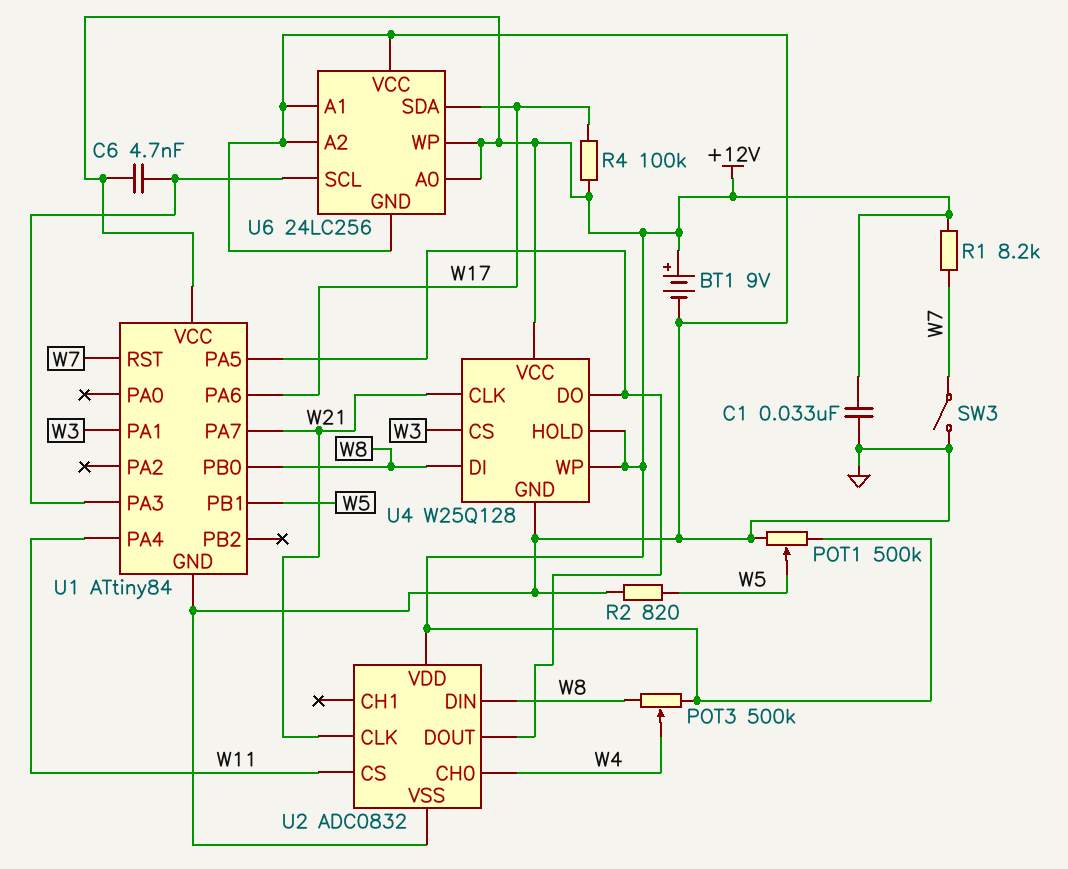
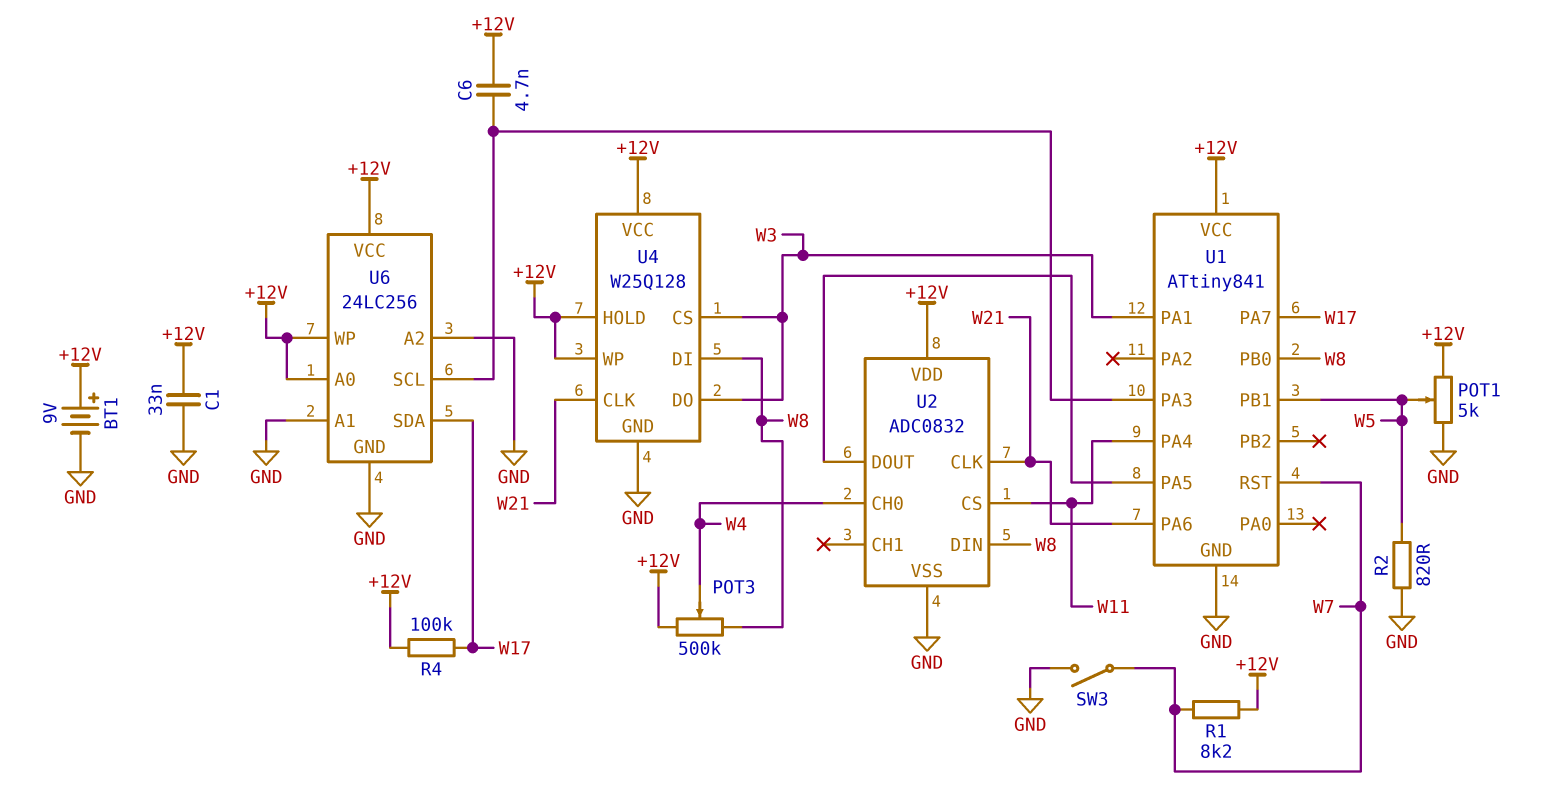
POT1: 500k (+12V, GND, wiper W5) -> 5k (+12V, GND, wiper W5)
U1: ATtiny84 -> ATtiny841
U1 pin PA6: W17 -> W21
U1 pin PA7: W21 -> W17
U4 pin DO: U1/PA5 -> W3
U6 pin VCC: GND -> +12V

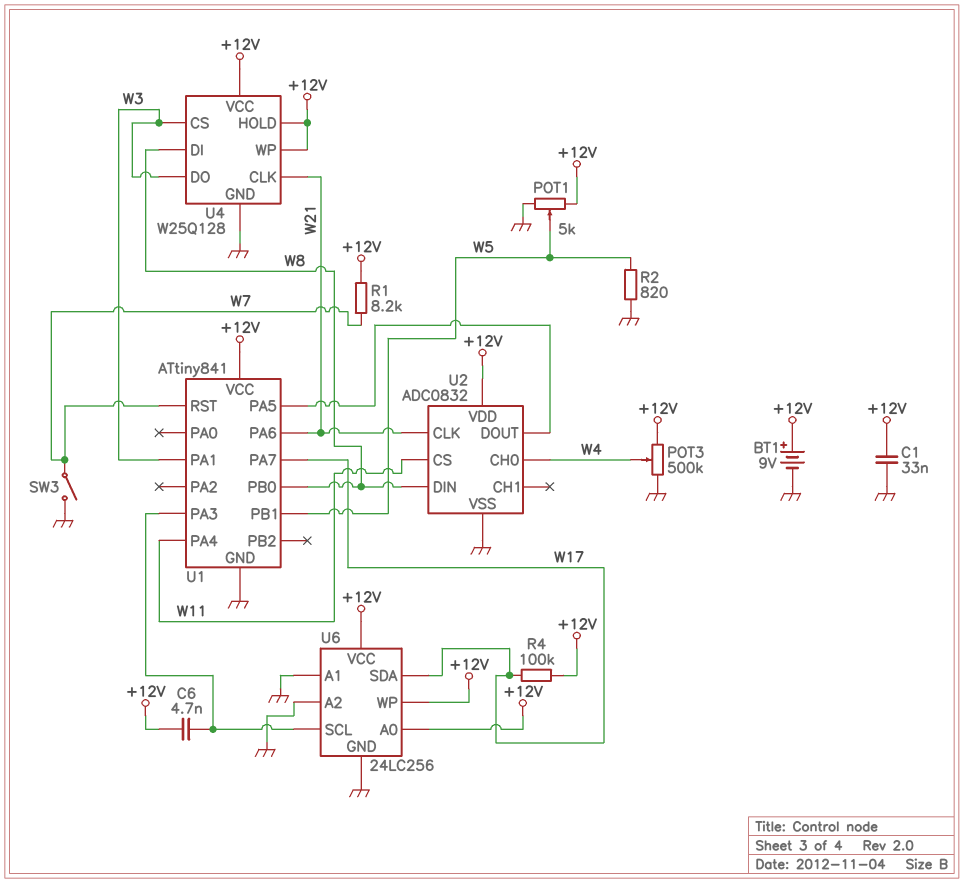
POT3: 500k (+12V, W8, wiper W4) -> 500k (+12V, GND, wiper W4)

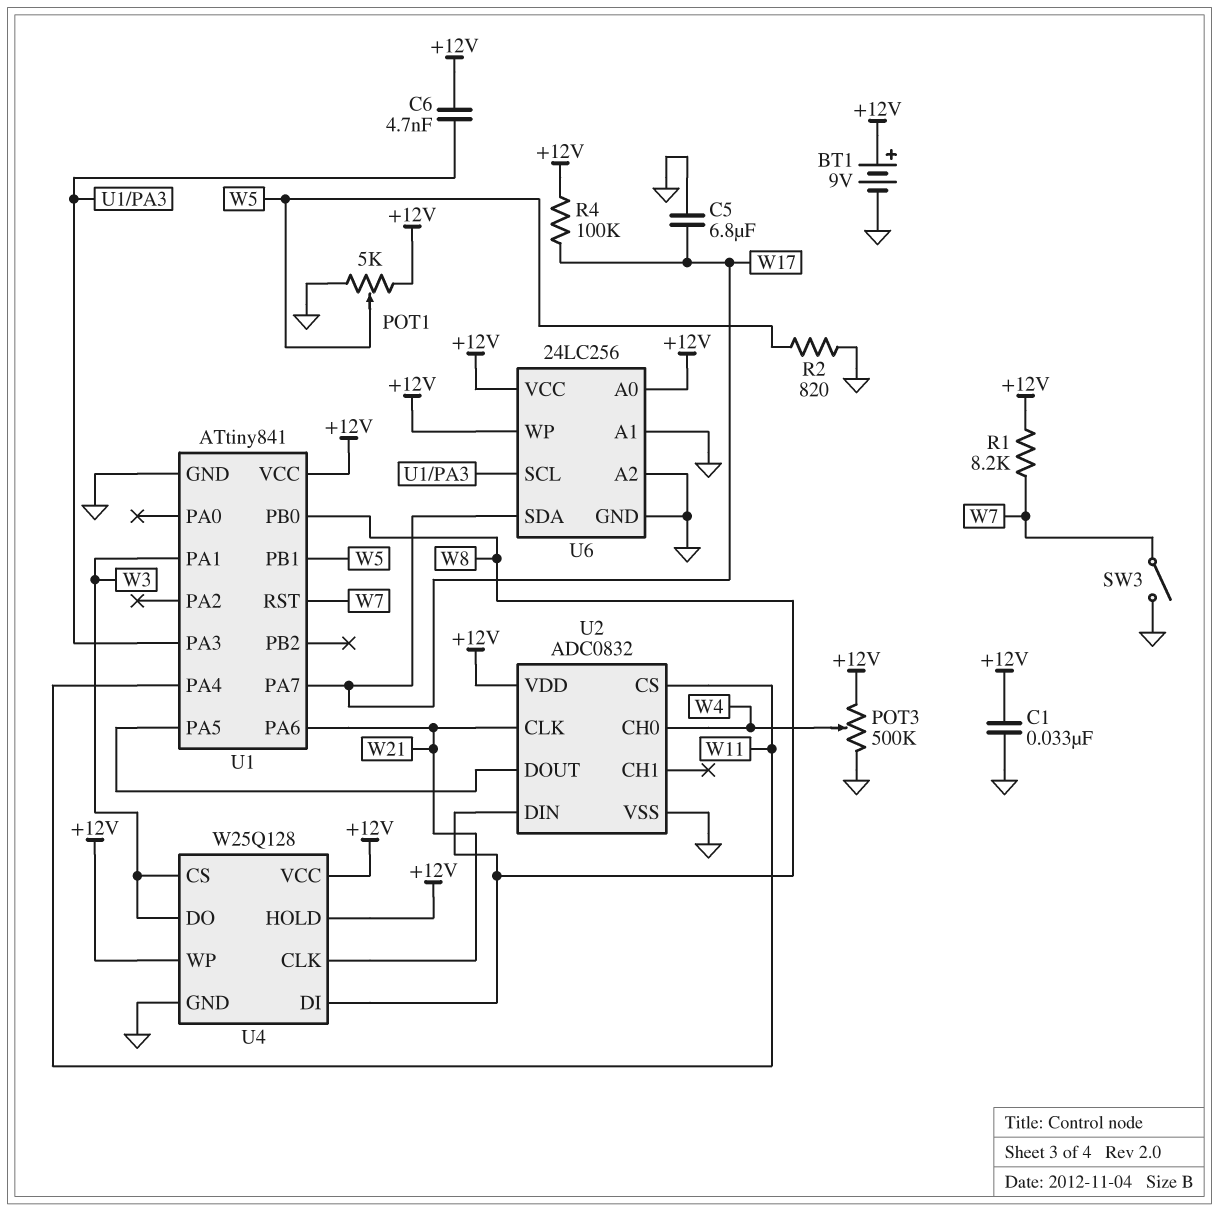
C5: none -> 6.8uF (GND, W17)

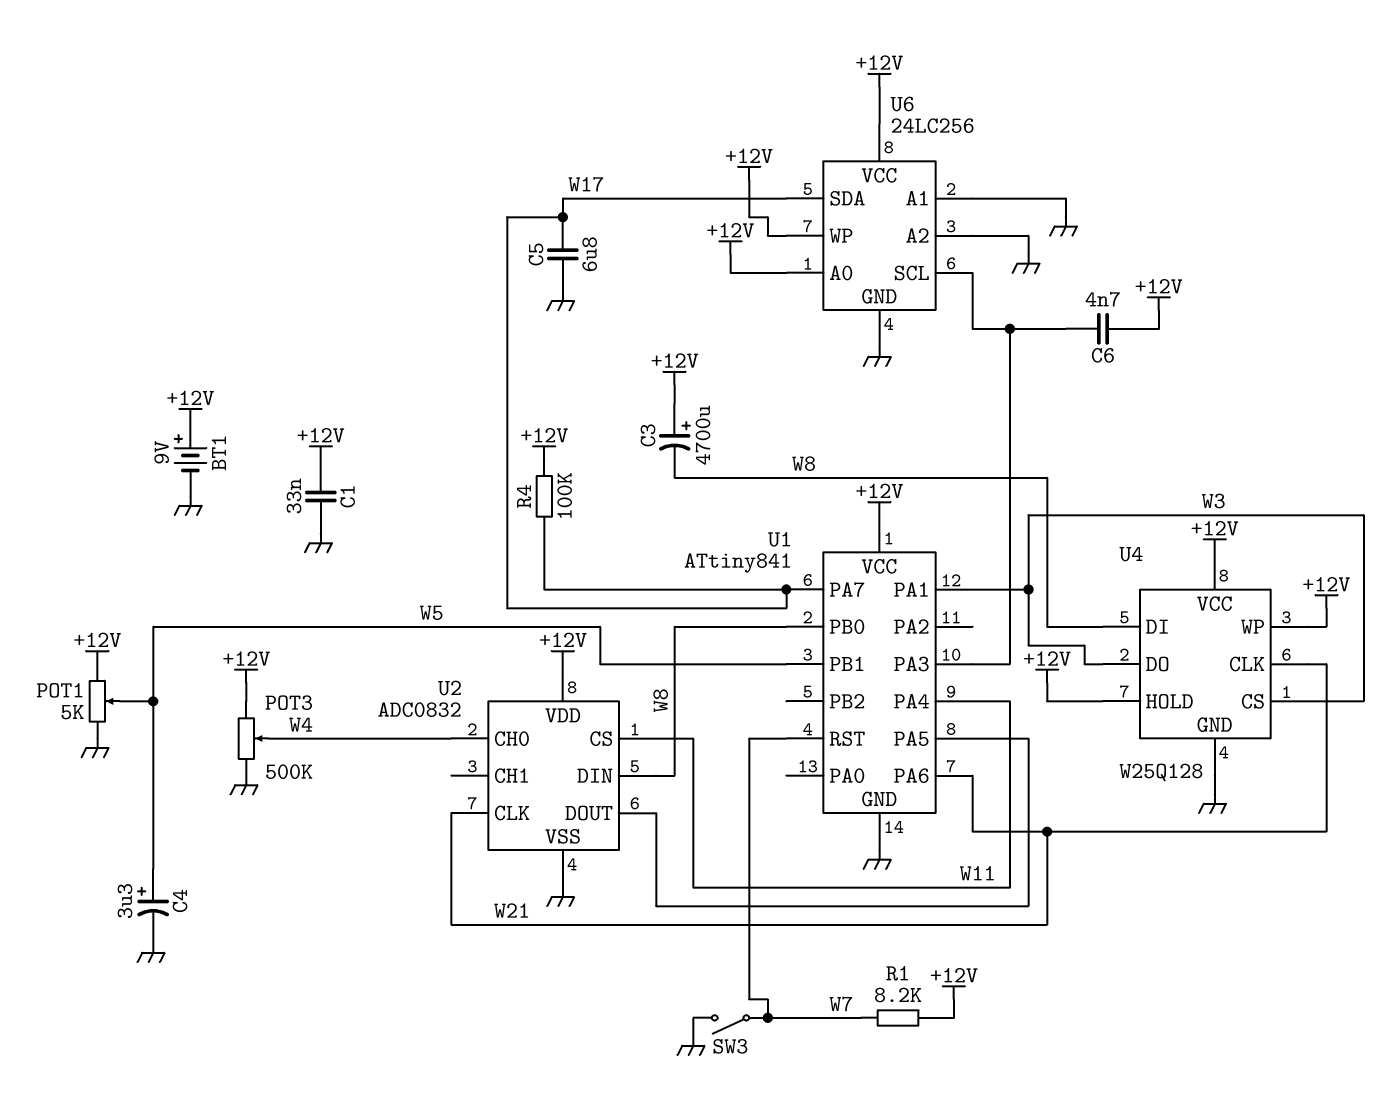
C3: none -> 4700uF (plus +12V, minus W8)
C4: none -> 3.3uF (plus W5, minus GND)
R2: 820 (GND, W5) -> none

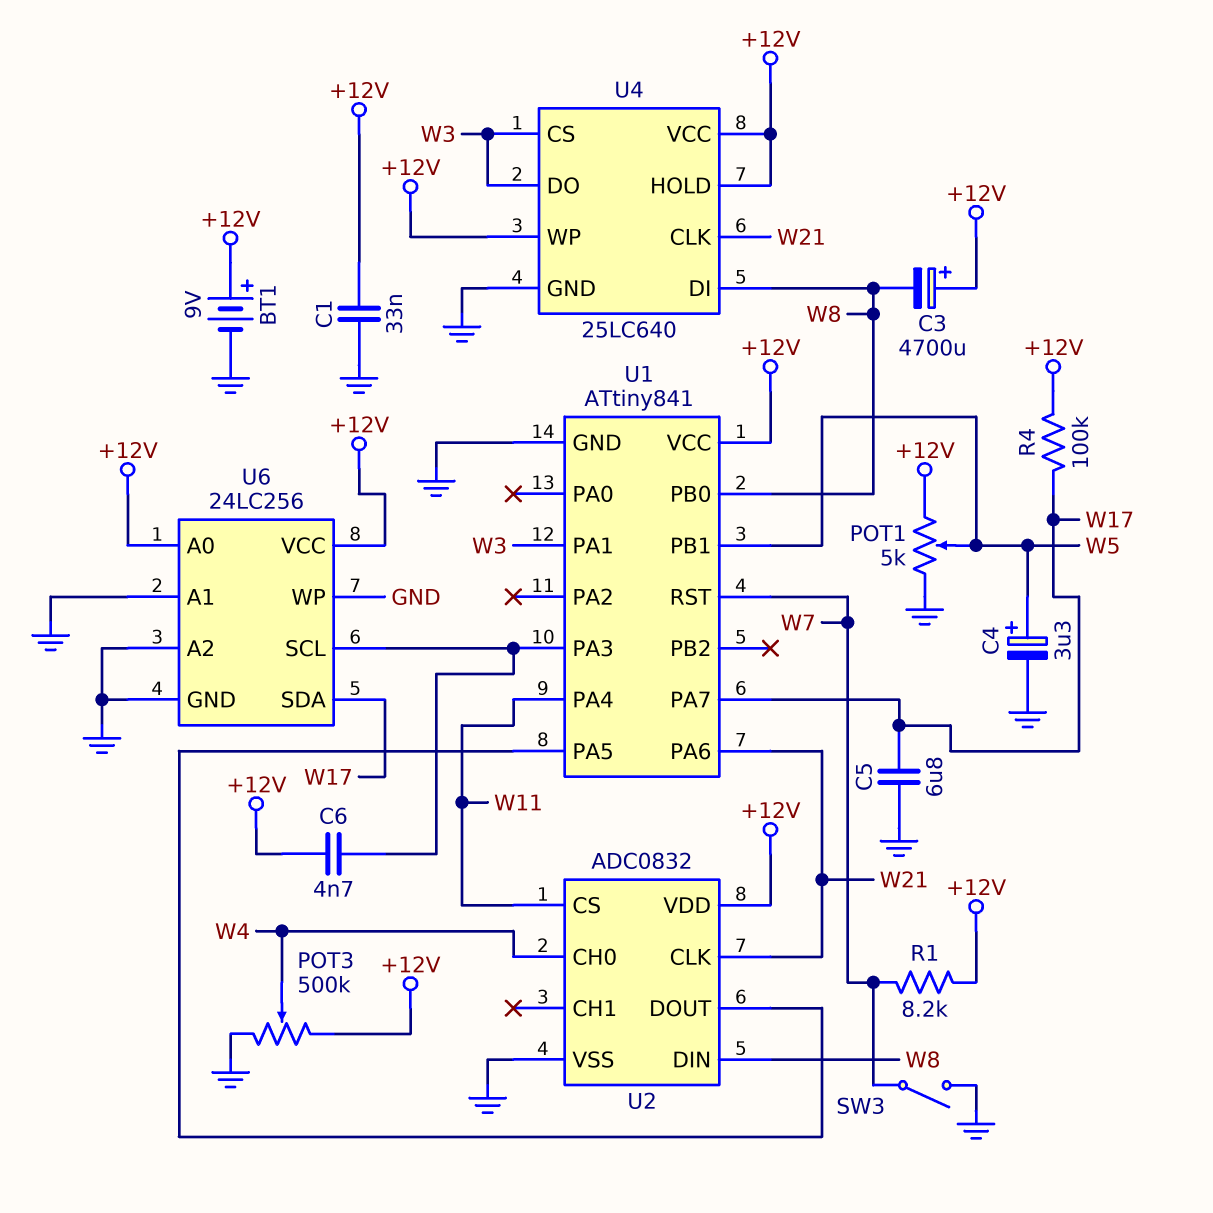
U4: W25Q128 -> 25LC640
U6 pin WP: +12V -> GND

